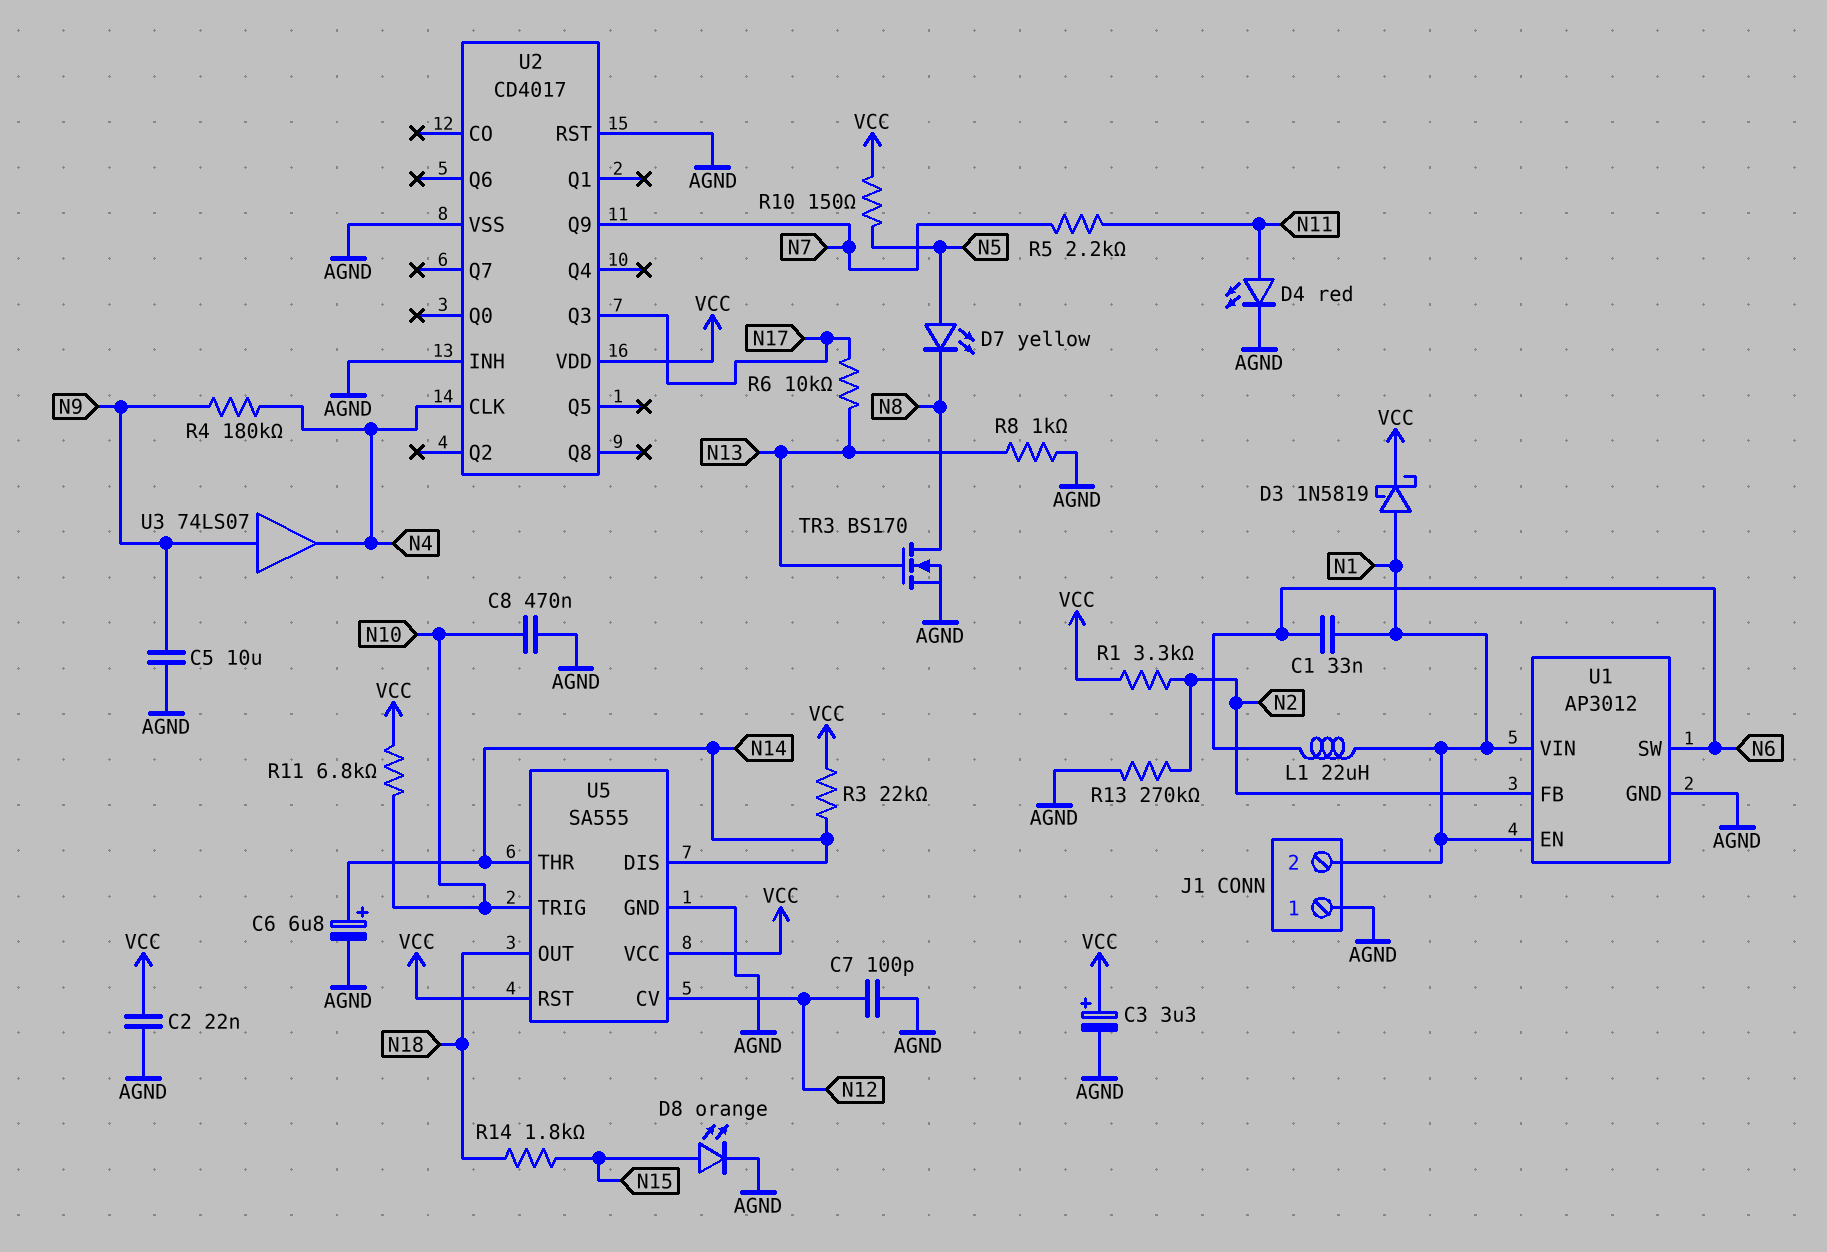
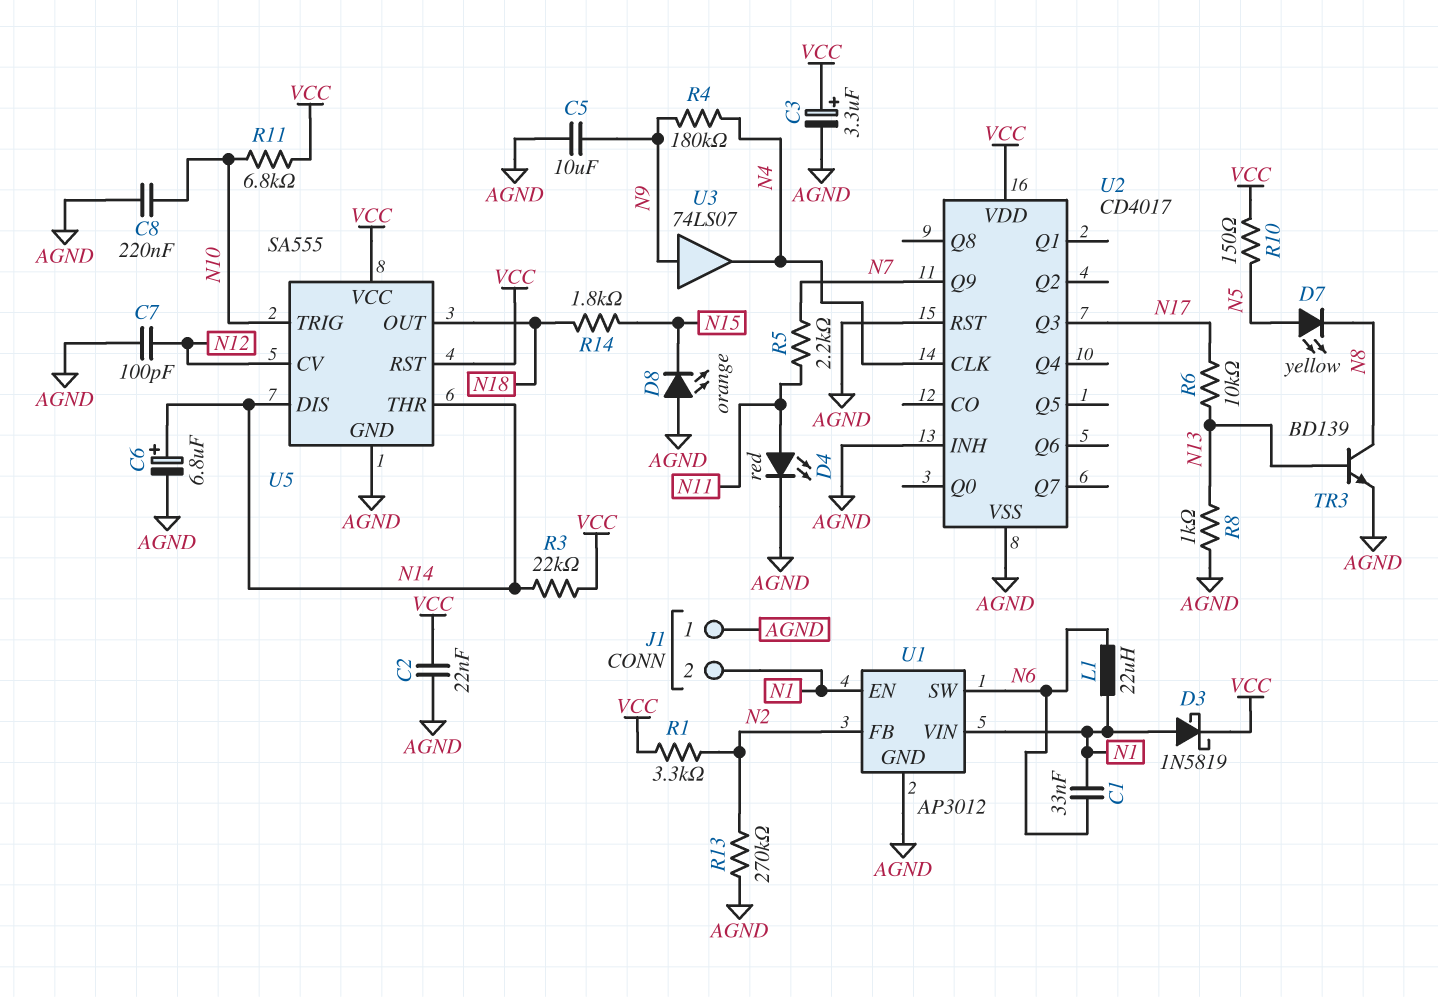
C8: 470nF (AGND, N10) -> 220nF (AGND, N10)
D8: LED orange (A N15, K AGND) -> LED orange (A AGND, K N15)
TR3: NMOS BS170 (G N13, D N8, S AGND) -> NPN BD139 (B N13, C N8, E AGND)

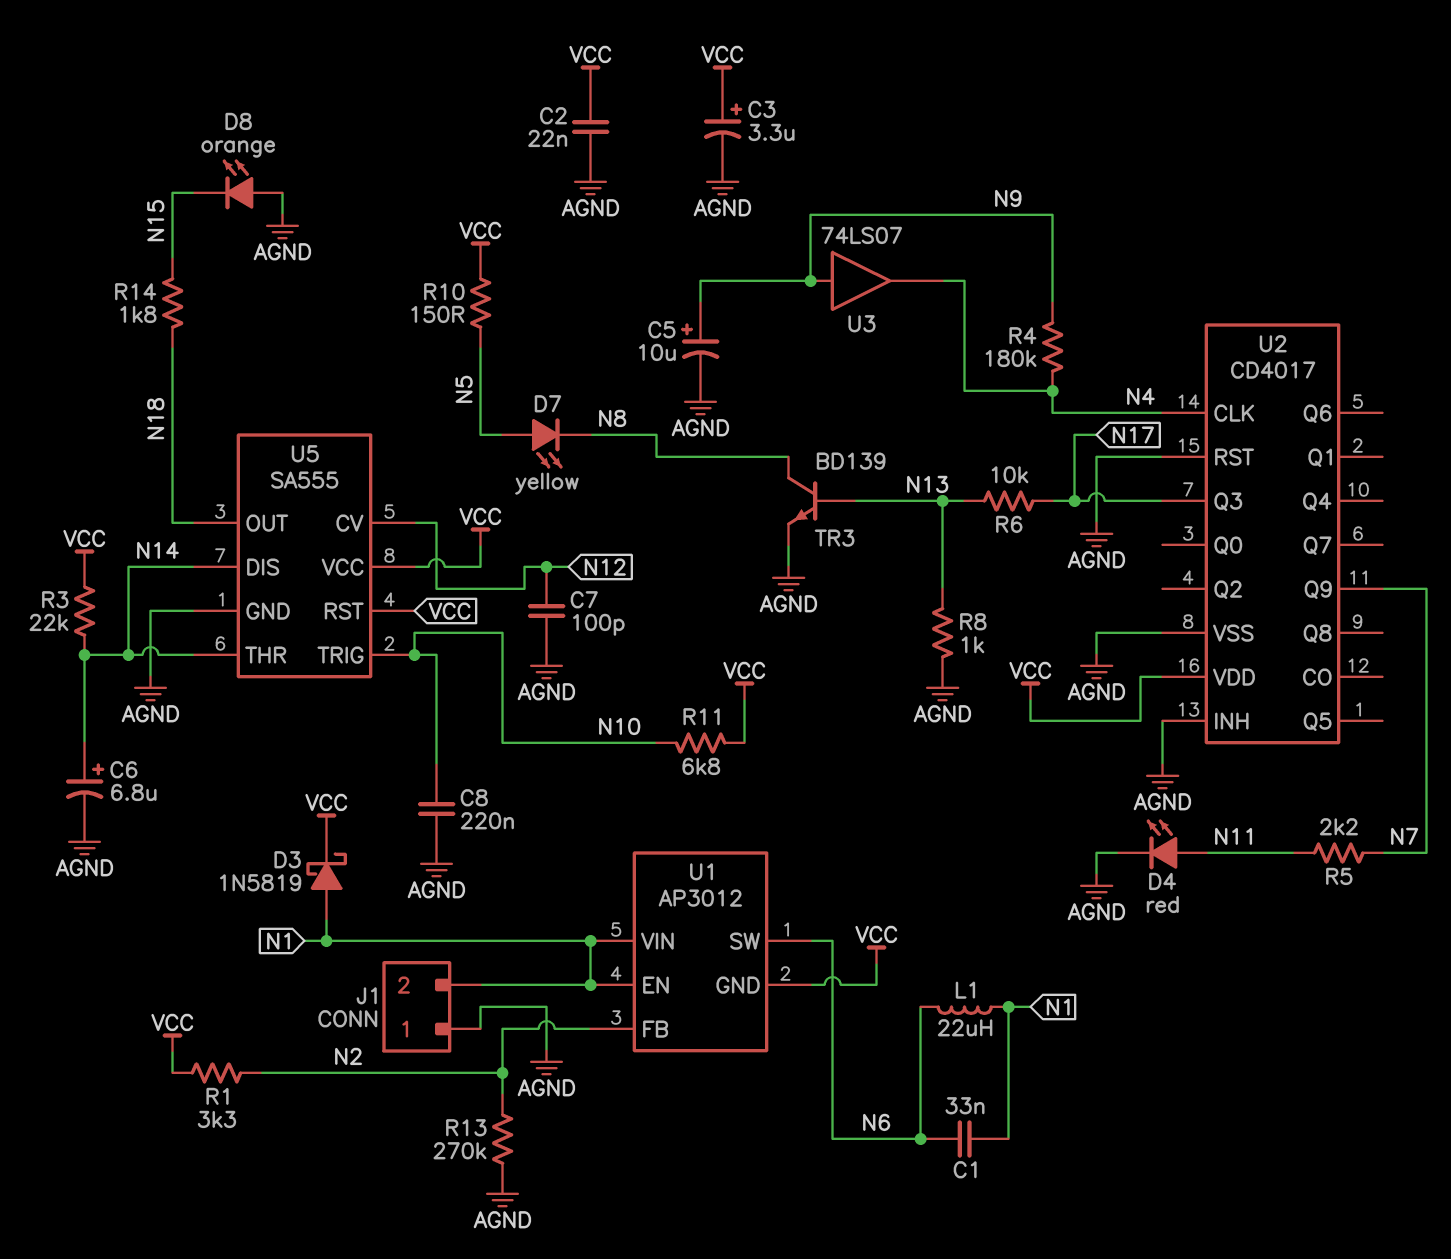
C5: 10uF (AGND, N9) -> 10uF (plus N9, minus AGND)
U1 pin GND: AGND -> VCC

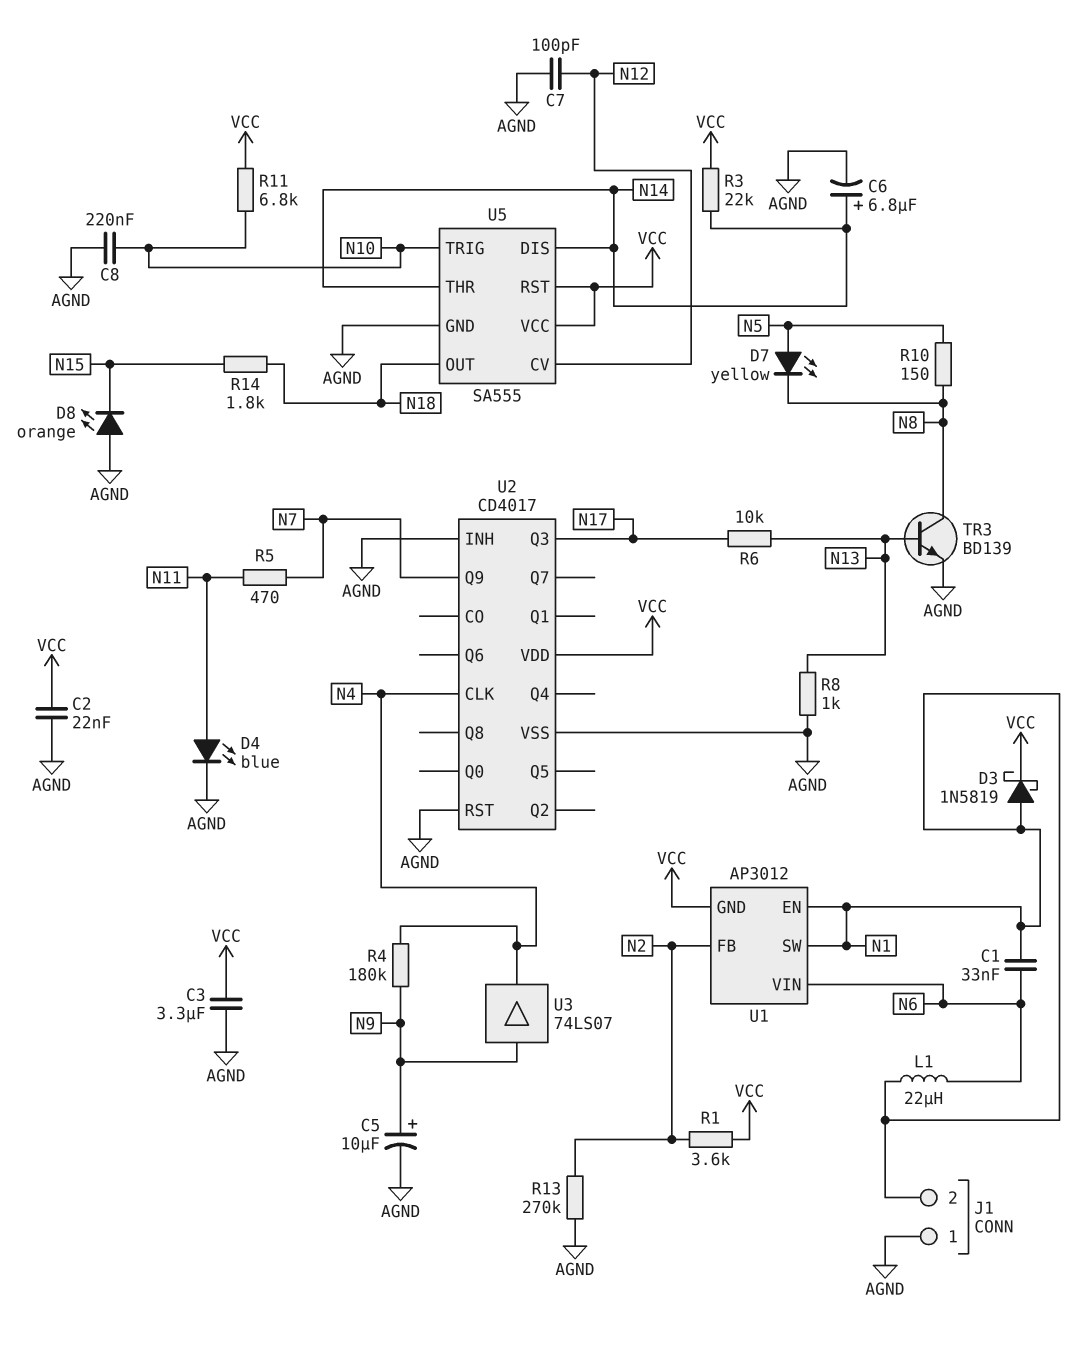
C3: 3.3uF (plus VCC, minus AGND) -> 3.3uF (AGND, VCC)
D4: LED red (A N11, K AGND) -> LED blue (A N11, K AGND)
R1: 3.3k (N2, VCC) -> 3.6k (N2, VCC)
R5: 2.2k (N7, N11) -> 470 (N7, N11)
R10: 150 (N5, VCC) -> 150 (N5, N8)
U1 pin SW: N6 -> N1
U1 pin VIN: N1 -> N6

